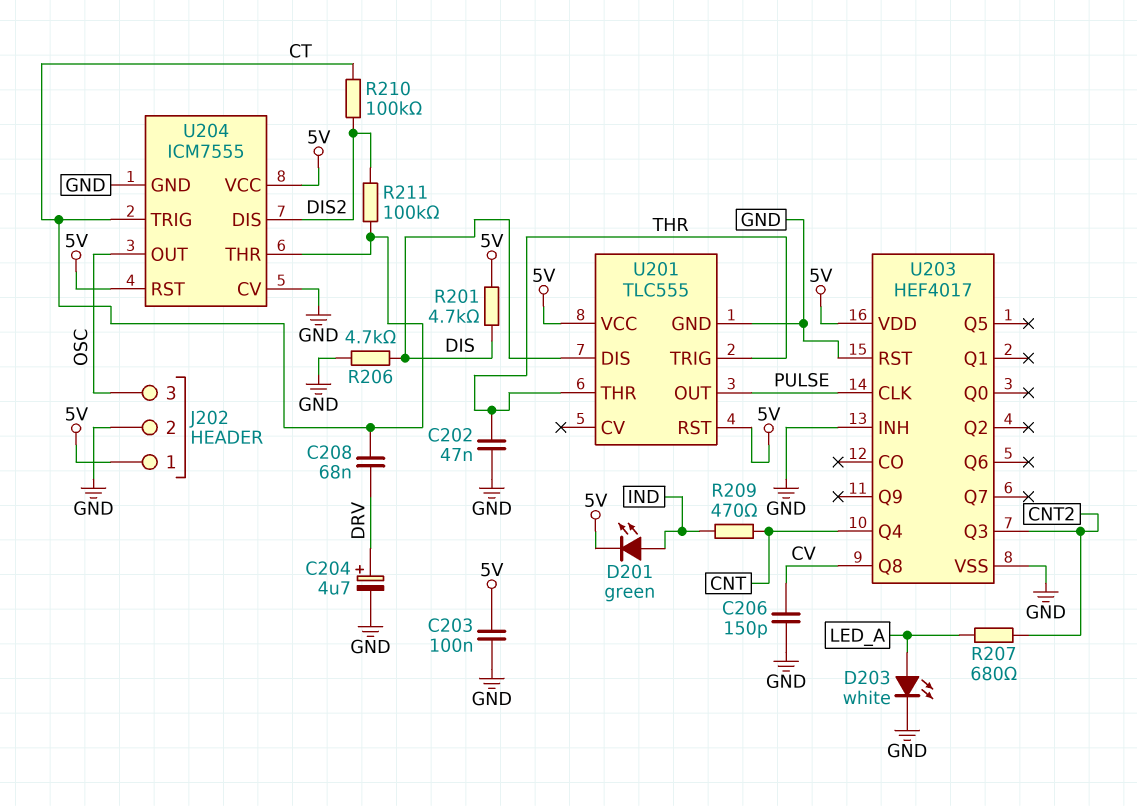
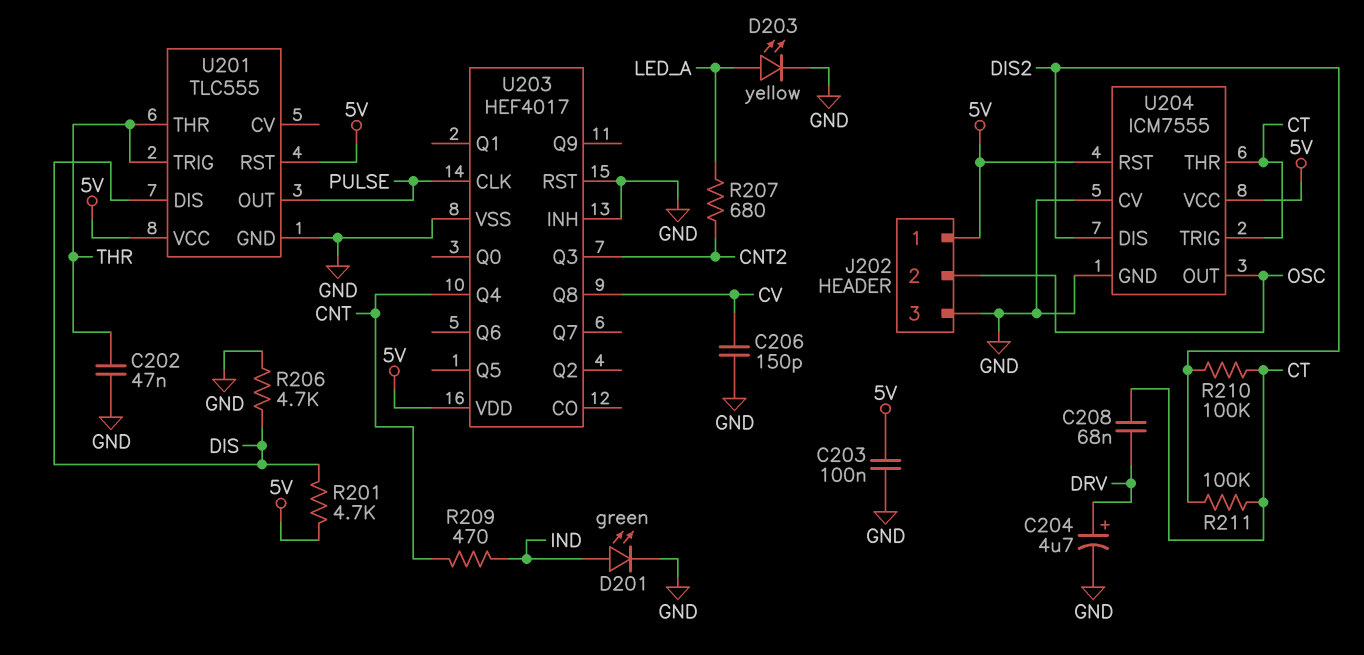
D201: LED green (A IND, K 5V) -> LED green (A IND, K GND)
D203: LED white (A LED_A, K GND) -> LED yellow (A LED_A, K GND)
J202 pin 2: GND -> OSC
J202 pin 3: OSC -> GND

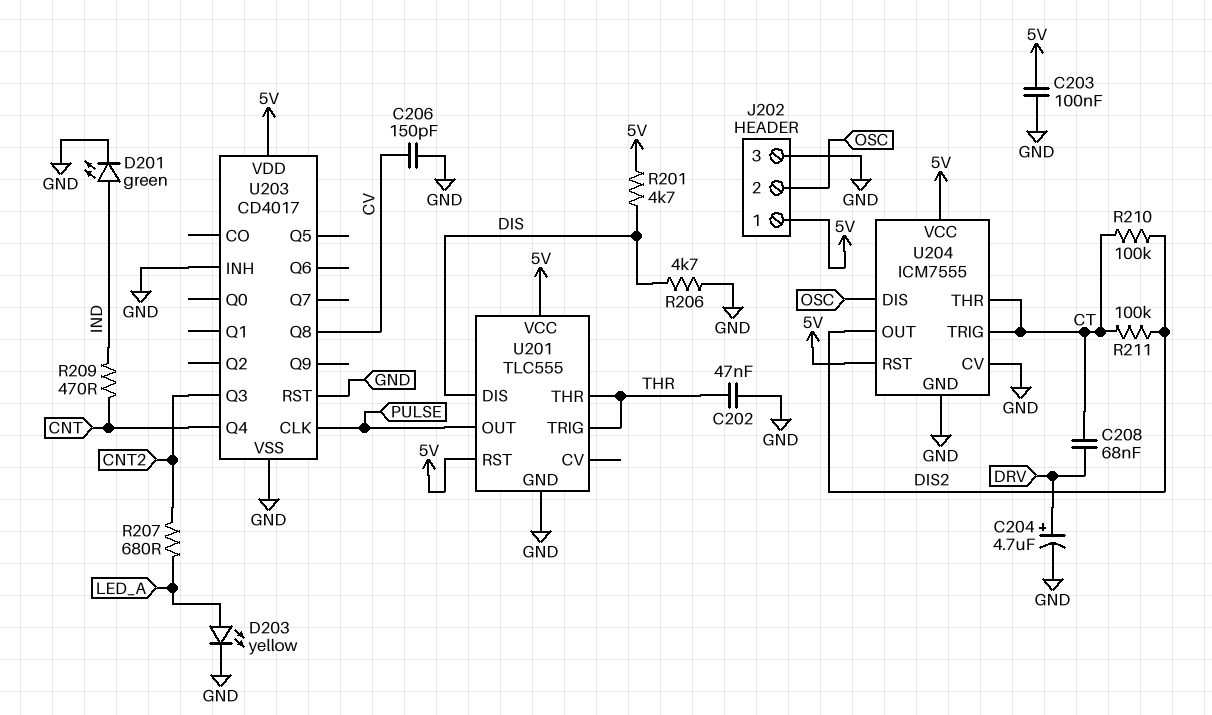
U203: HEF4017 -> CD4017
U204 pin DIS: DIS2 -> OSC
U204 pin OUT: OSC -> DIS2

